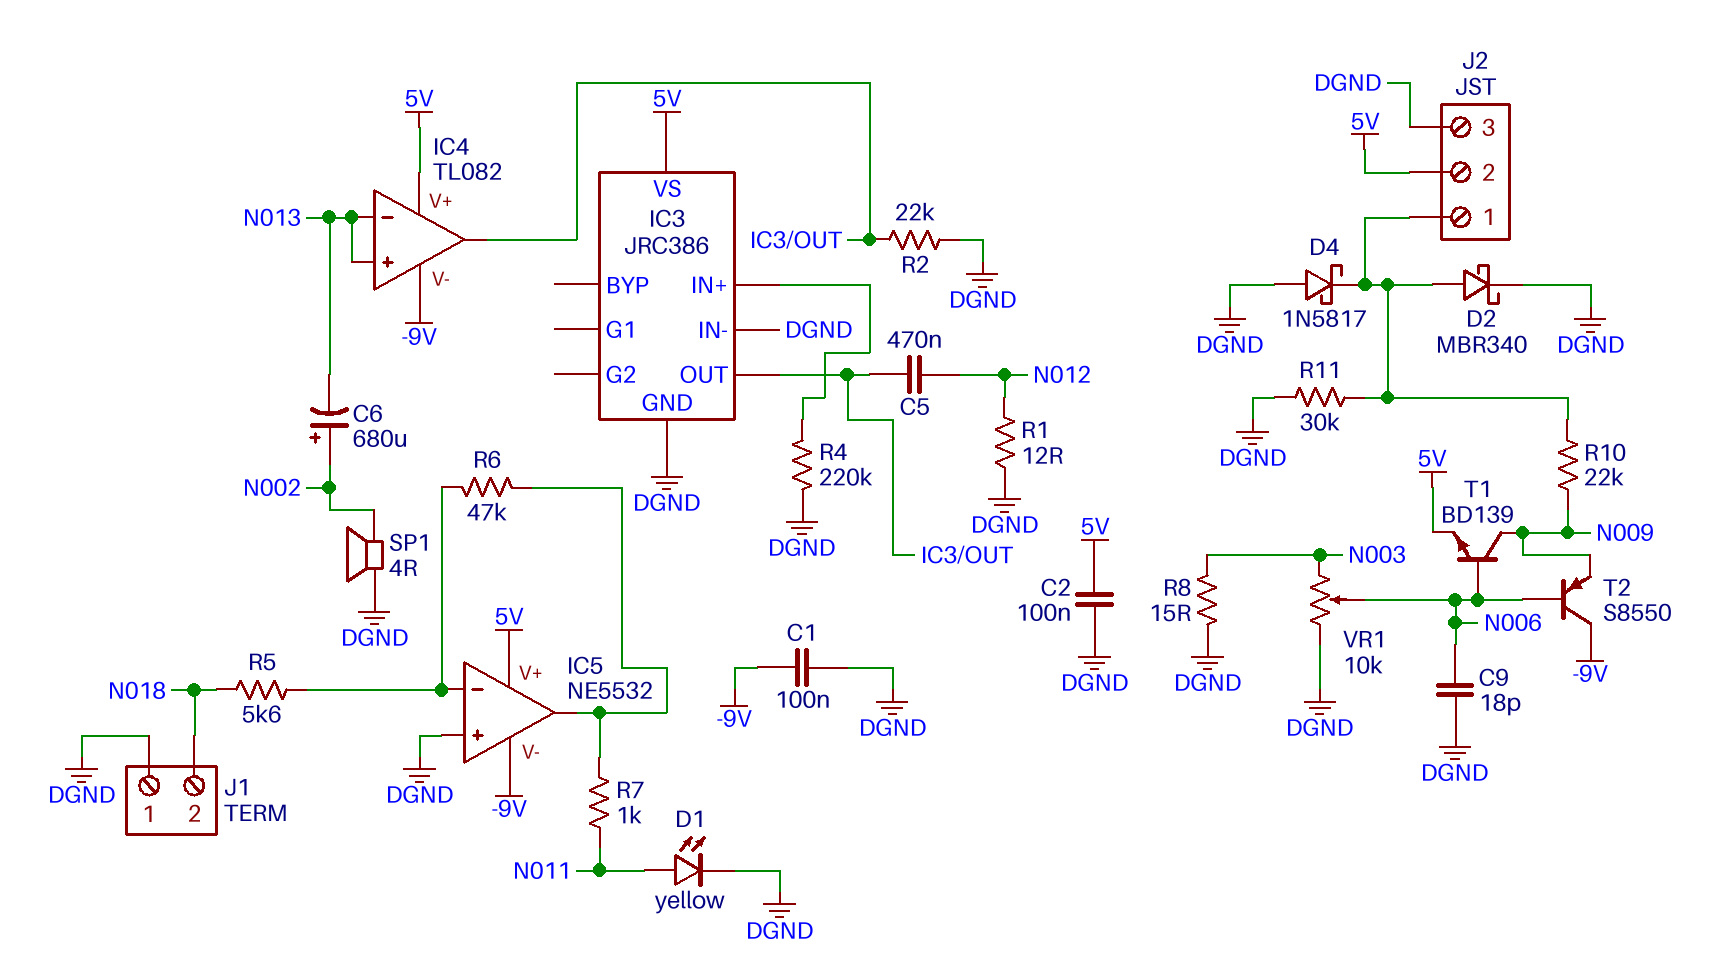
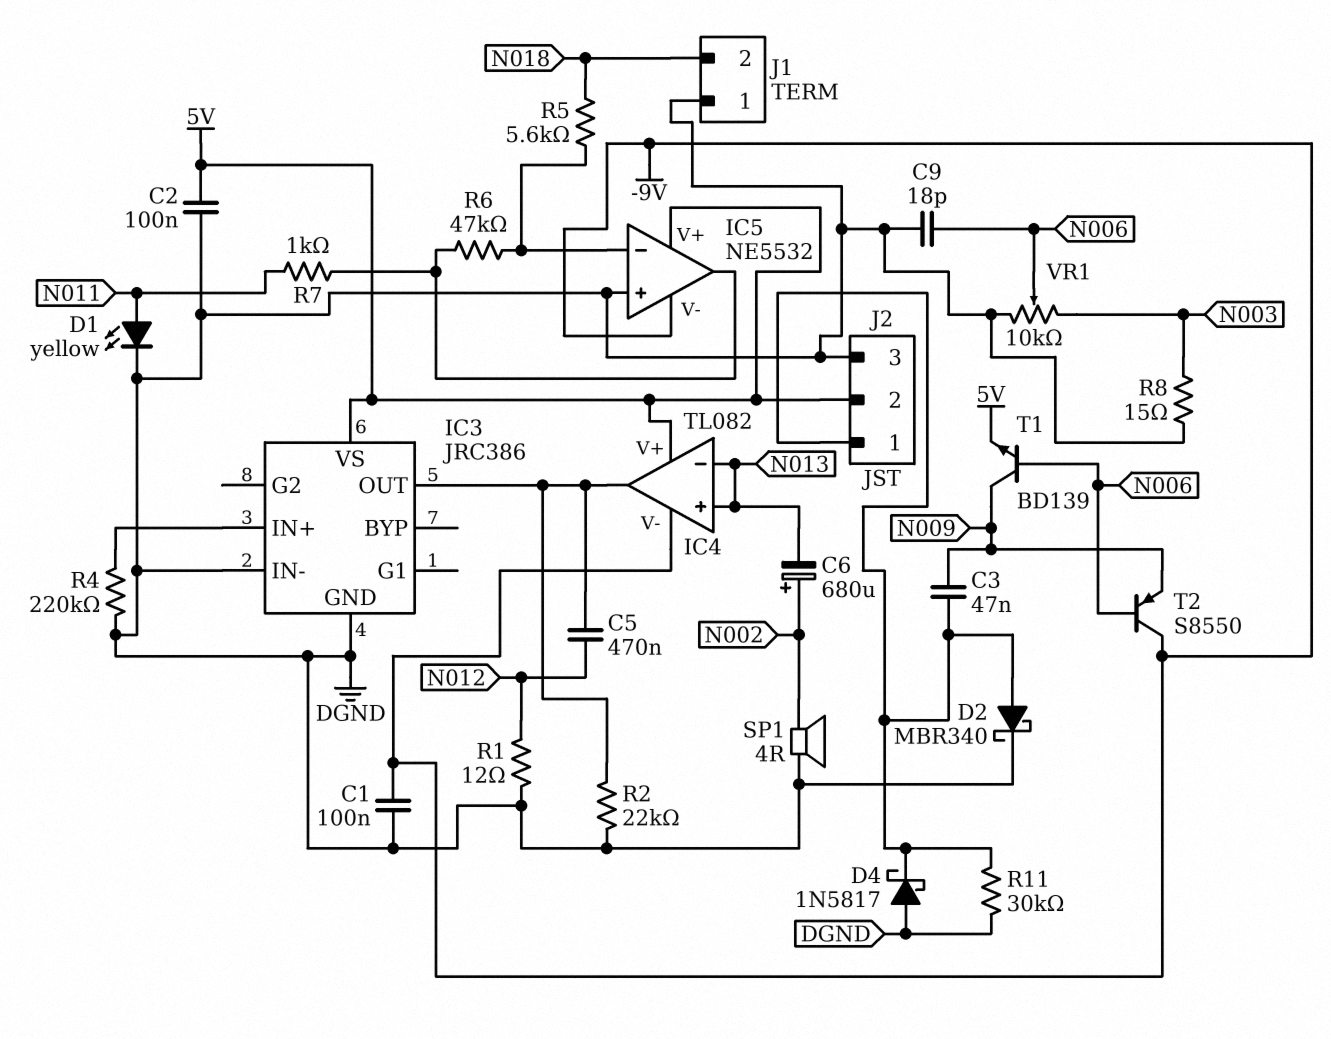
C3: none -> 47nF (J2/1, N009)
R10: 22k (J2/1, N009) -> none

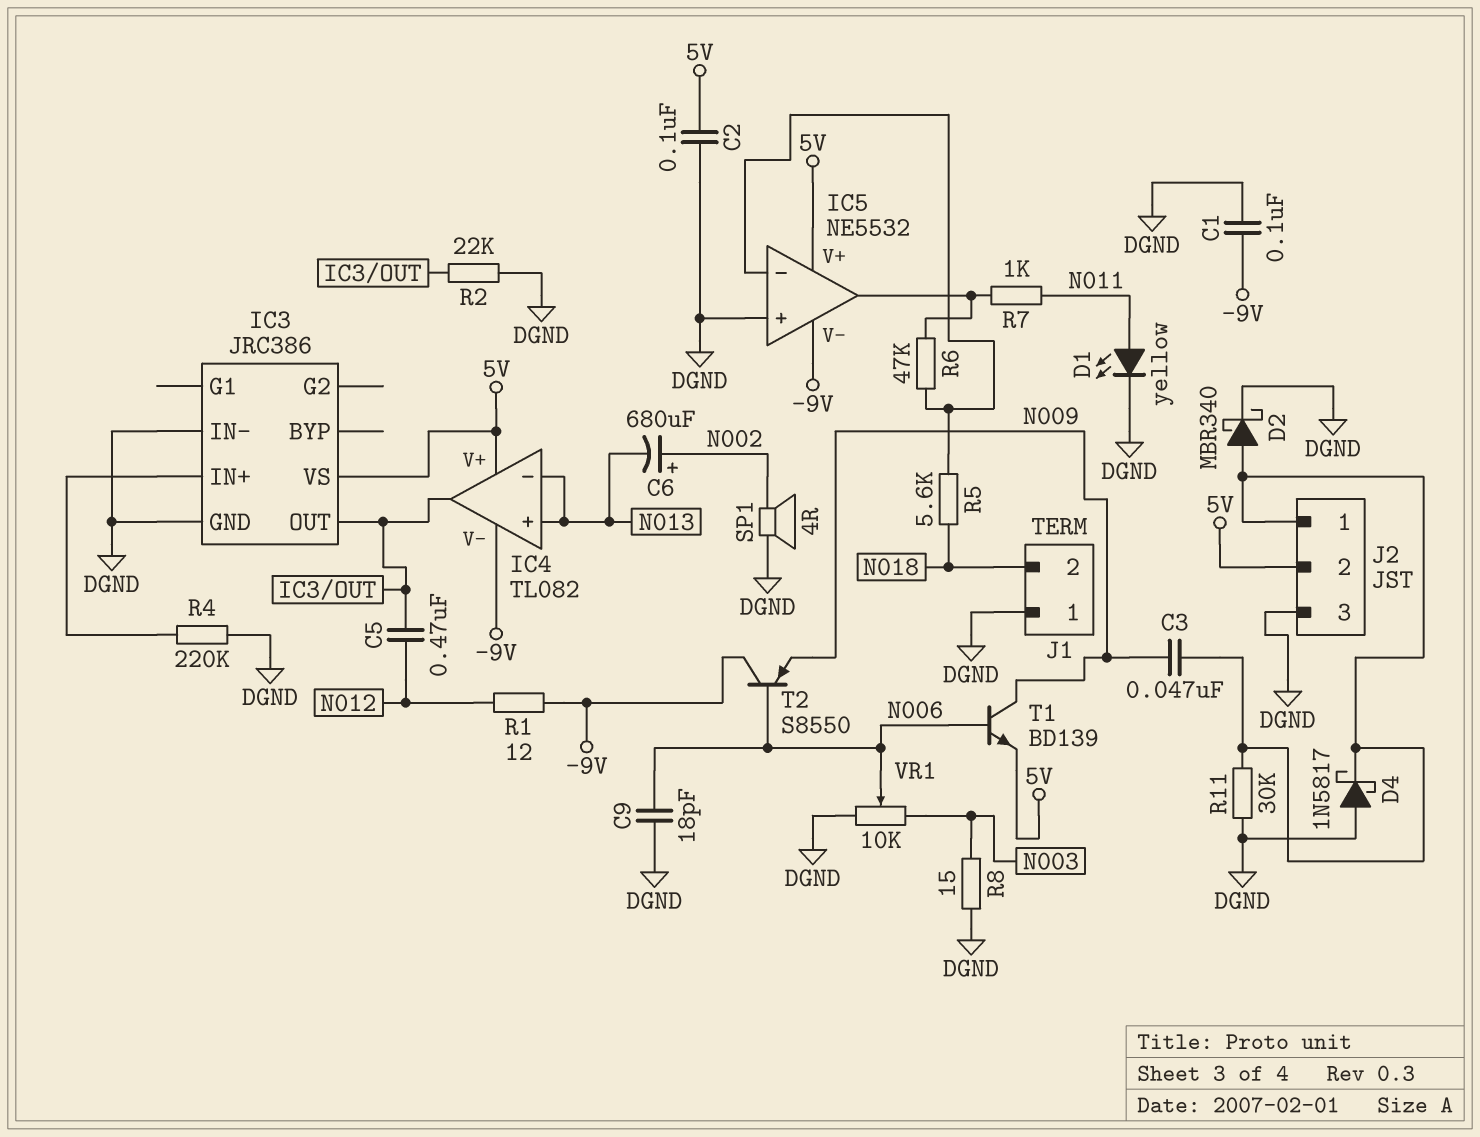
R1: 12 (DGND, N012) -> 12 (-9V, N012)

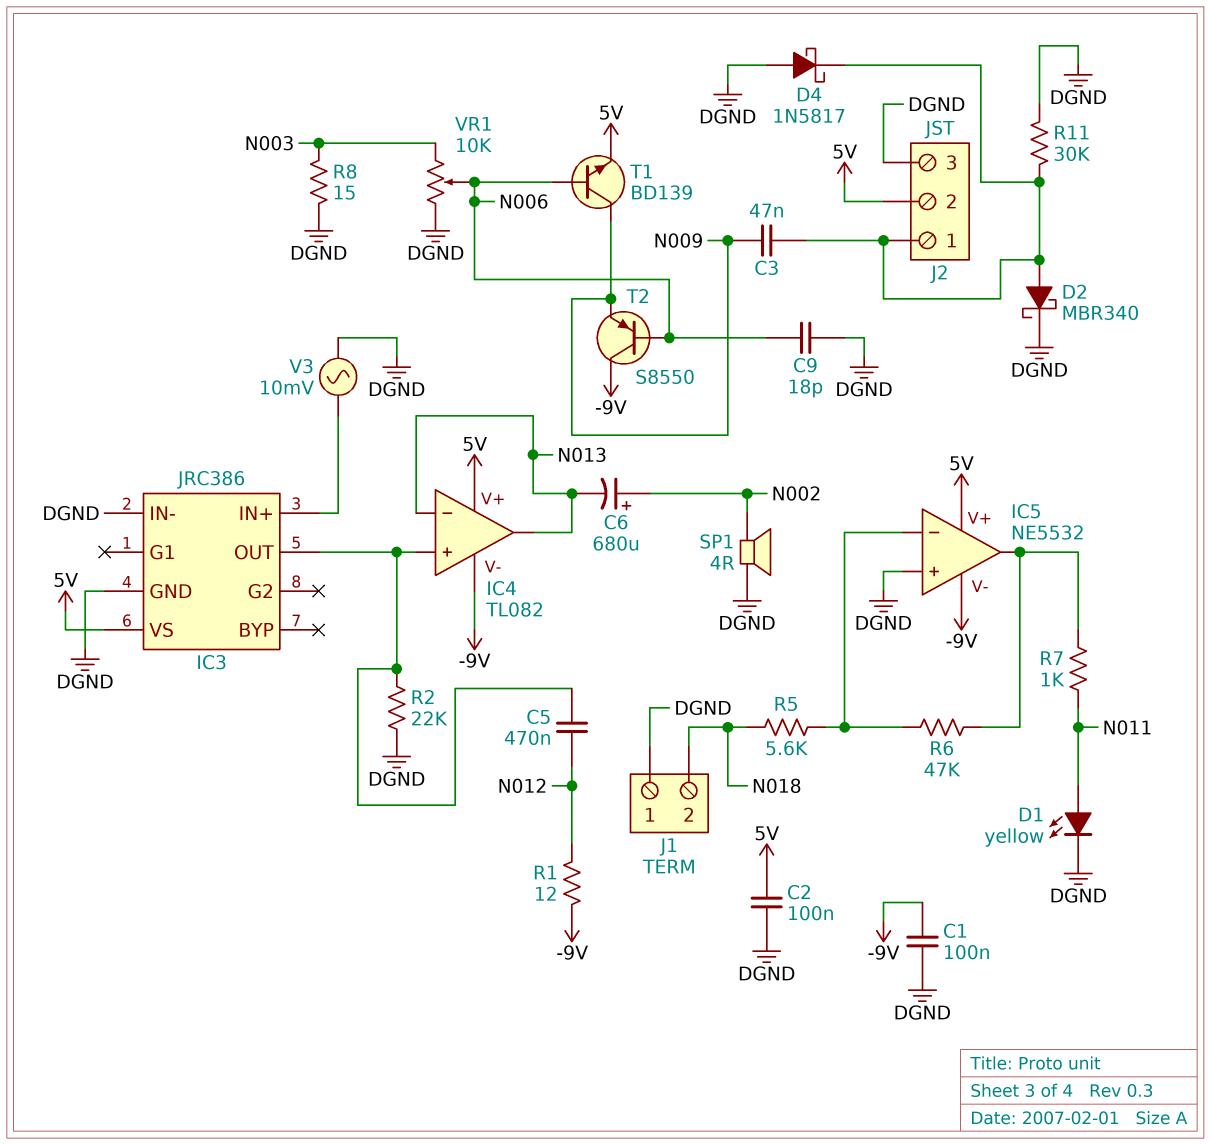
IC4 pin in+: N013 -> IC3/OUT
IC4 pin out: IC3/OUT -> N013
R4: 220k (DGND, IC3/IN+) -> none
V3: none -> AC 10mV (DGND, IC3/IN+)

